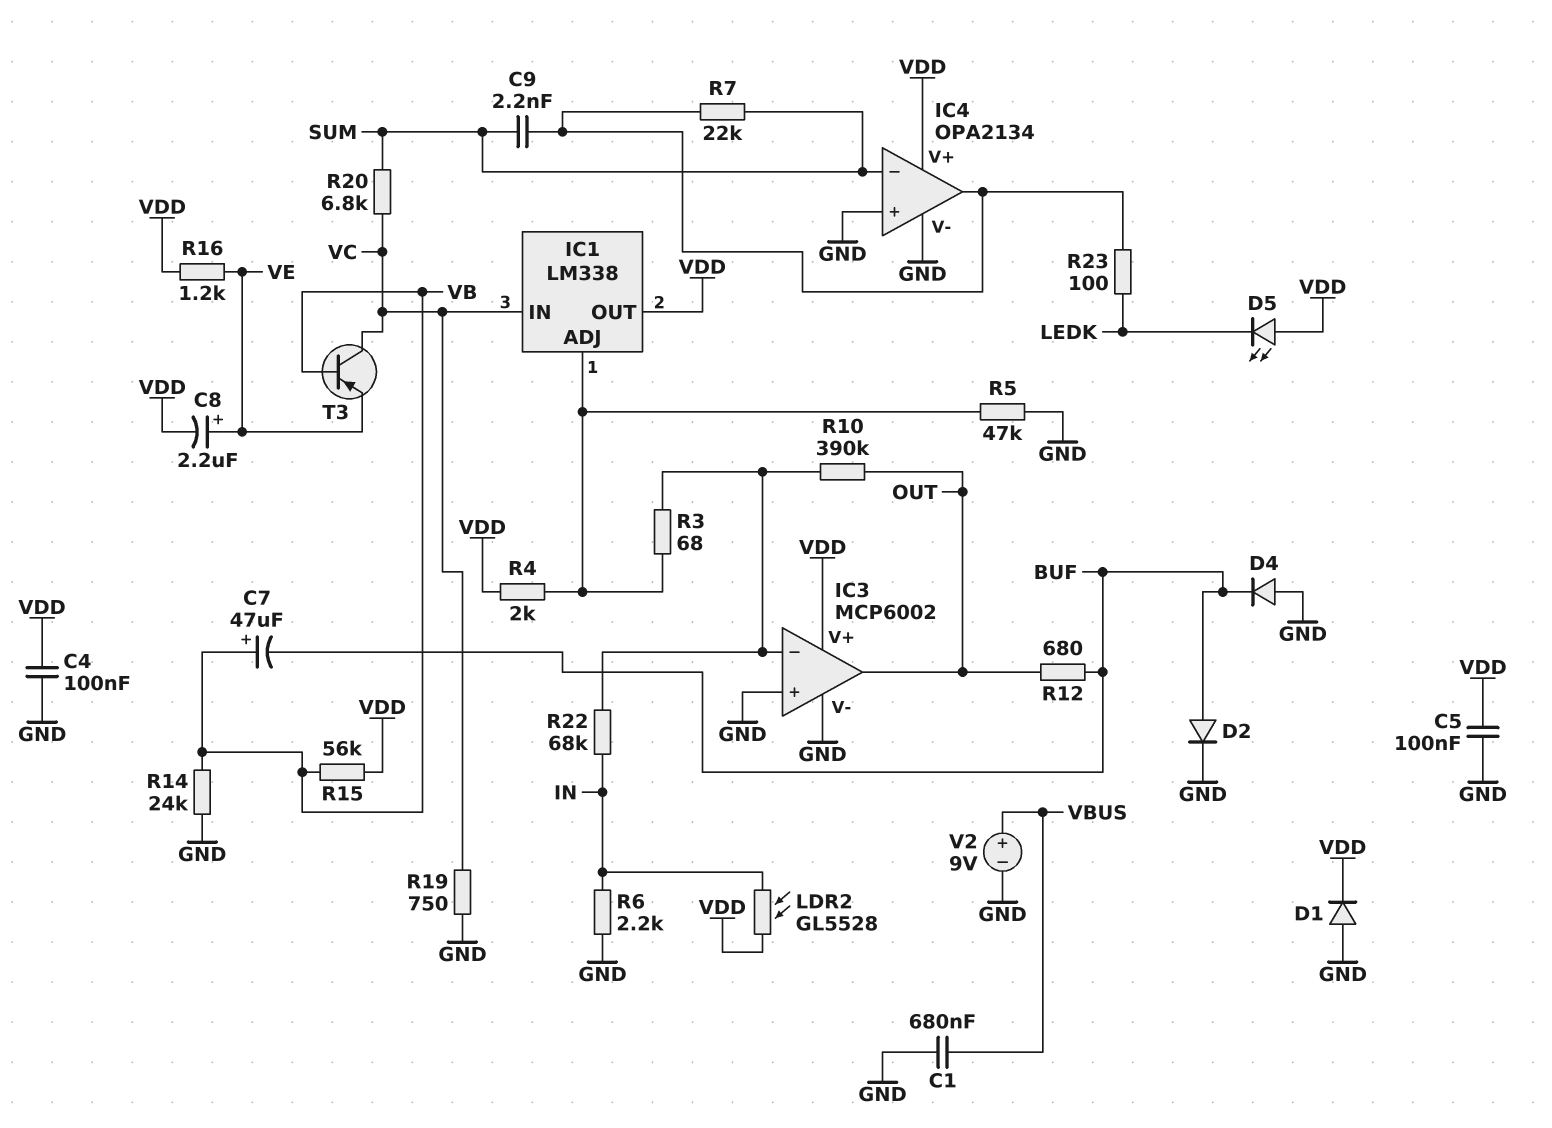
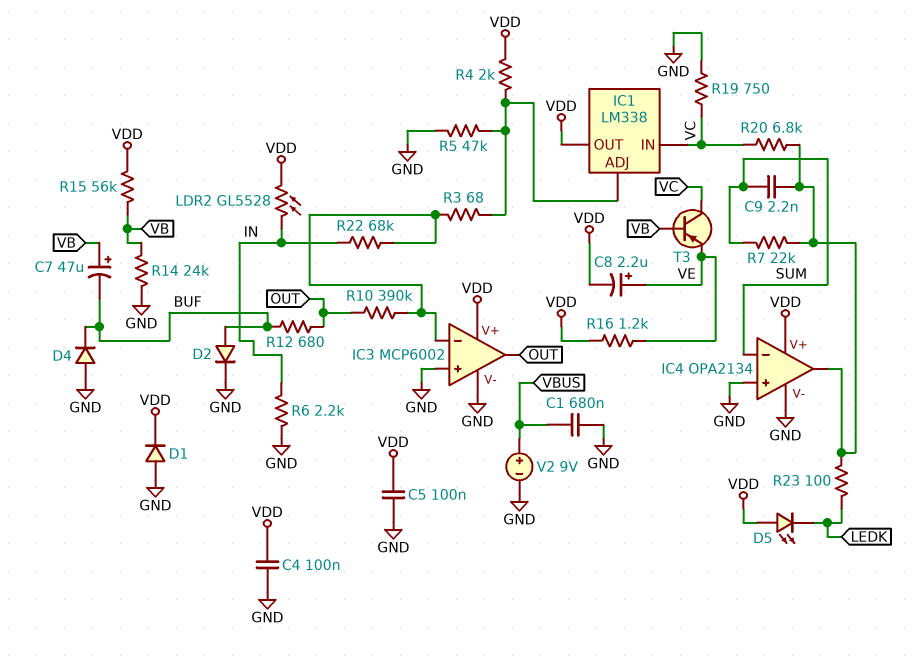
R20: 6.8k (SUM, VC) -> 6.8k (IC4/out, VC)

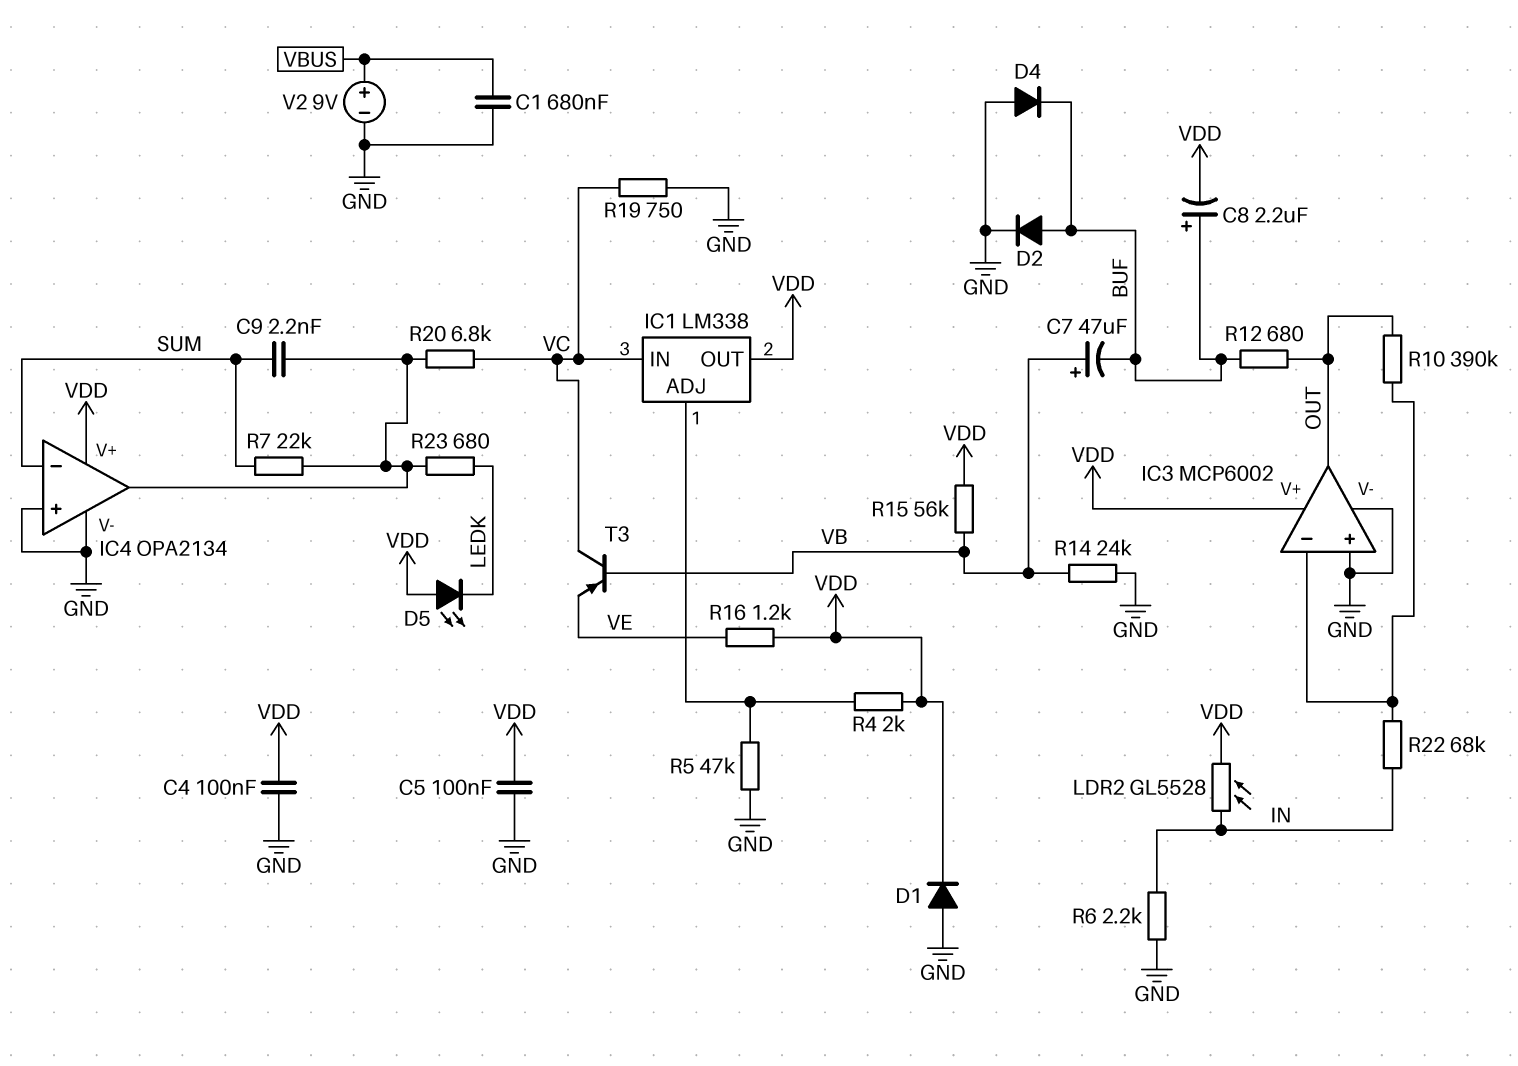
C8: 2.2uF (plus VE, minus VDD) -> 2.2uF (plus BUF, minus VDD)
R3: 68 (IC1/ADJ, IC3/in-) -> none
R23: 100 (IC4/out, LEDK) -> 680 (IC4/out, LEDK)

